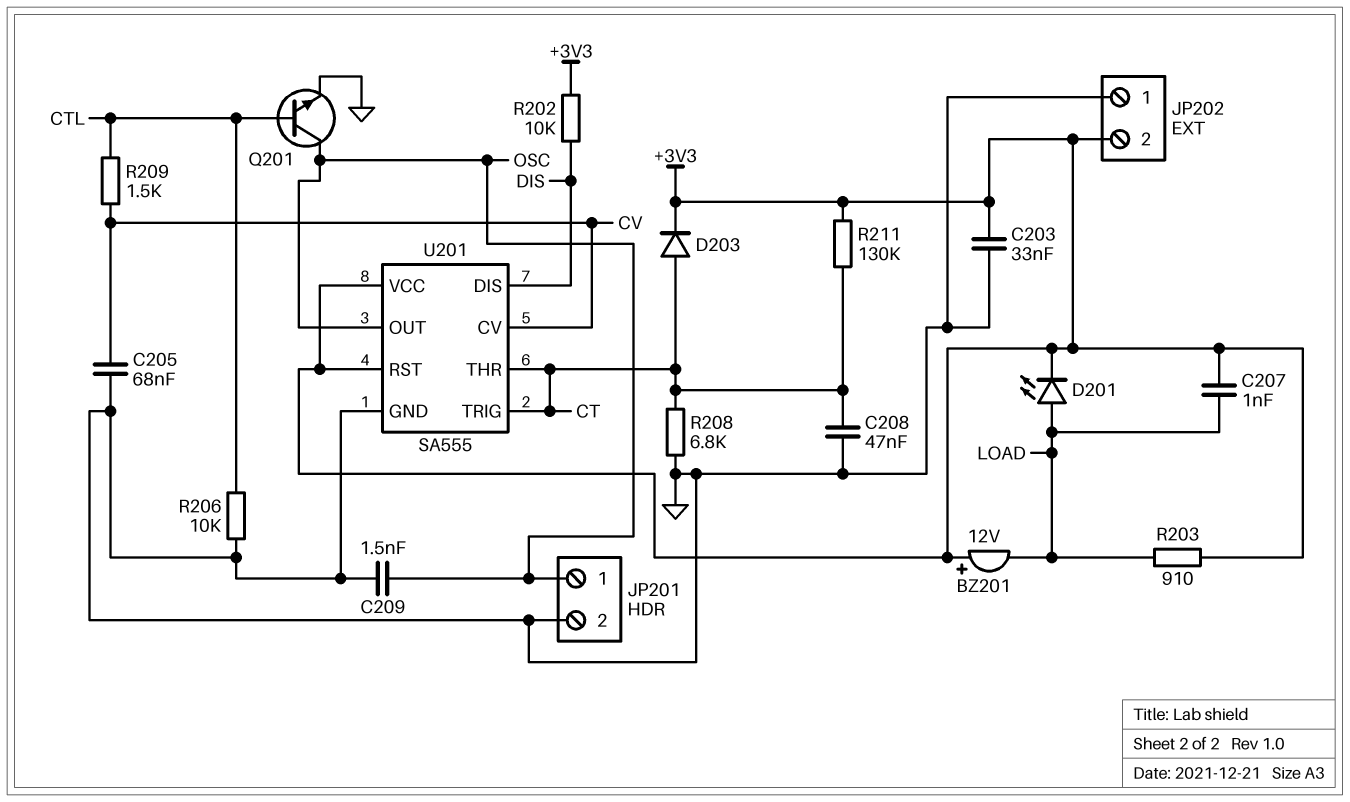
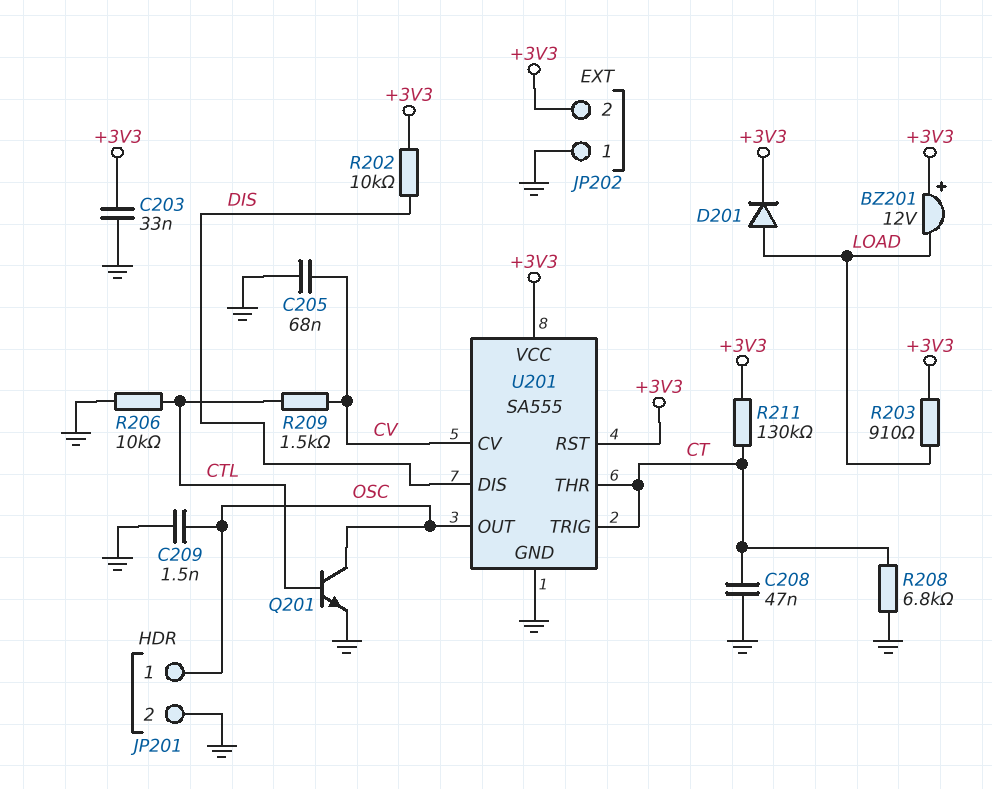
C207: 1nF (+3V3, LOAD) -> none
D201: LED (A LOAD, K +3V3) -> diode (A LOAD, K +3V3)
D203: diode (A CT, K +3V3) -> none

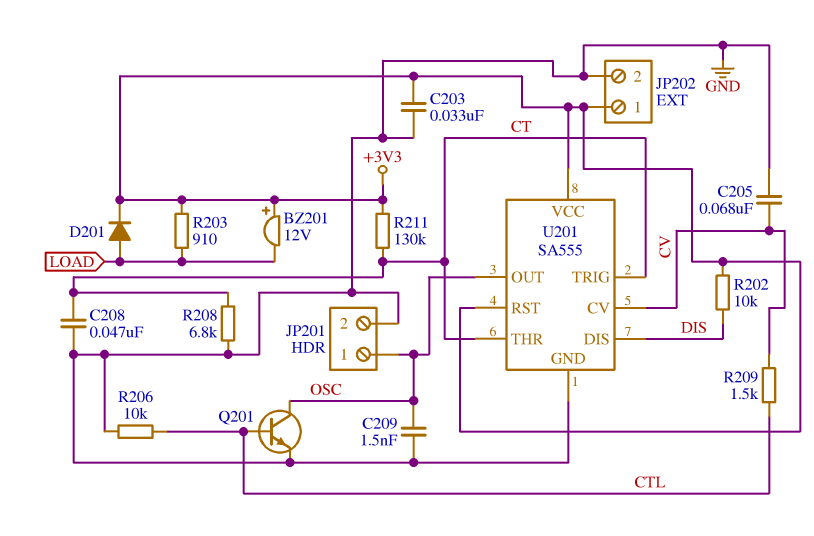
JP202 pin 1: GND -> +3V3
JP202 pin 2: +3V3 -> GND

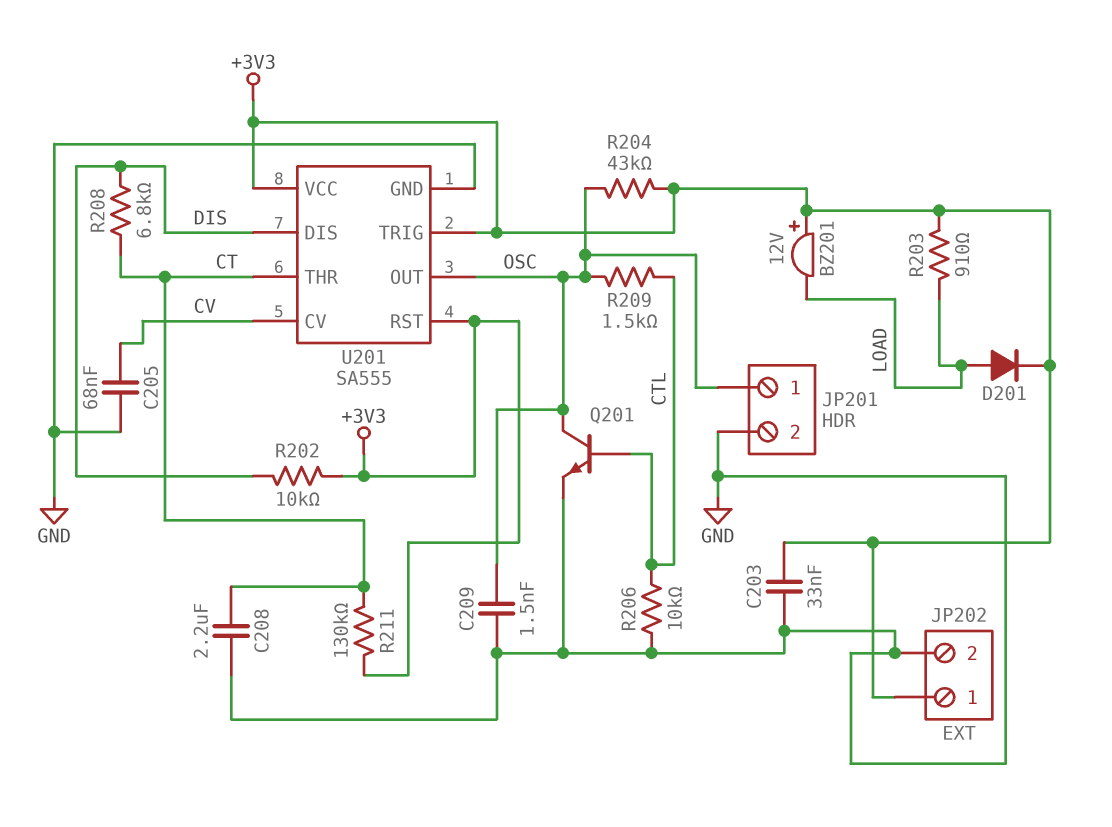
C208: 47nF (CT, GND) -> 2.2uF (CT, GND)
R204: none -> 43k (+3V3, OSC)
R208: 6.8k (CT, GND) -> 6.8k (CT, DIS)
R209: 1.5k (CTL, CV) -> 1.5k (CTL, OSC)
U201 pin TRIG: CT -> +3V3

